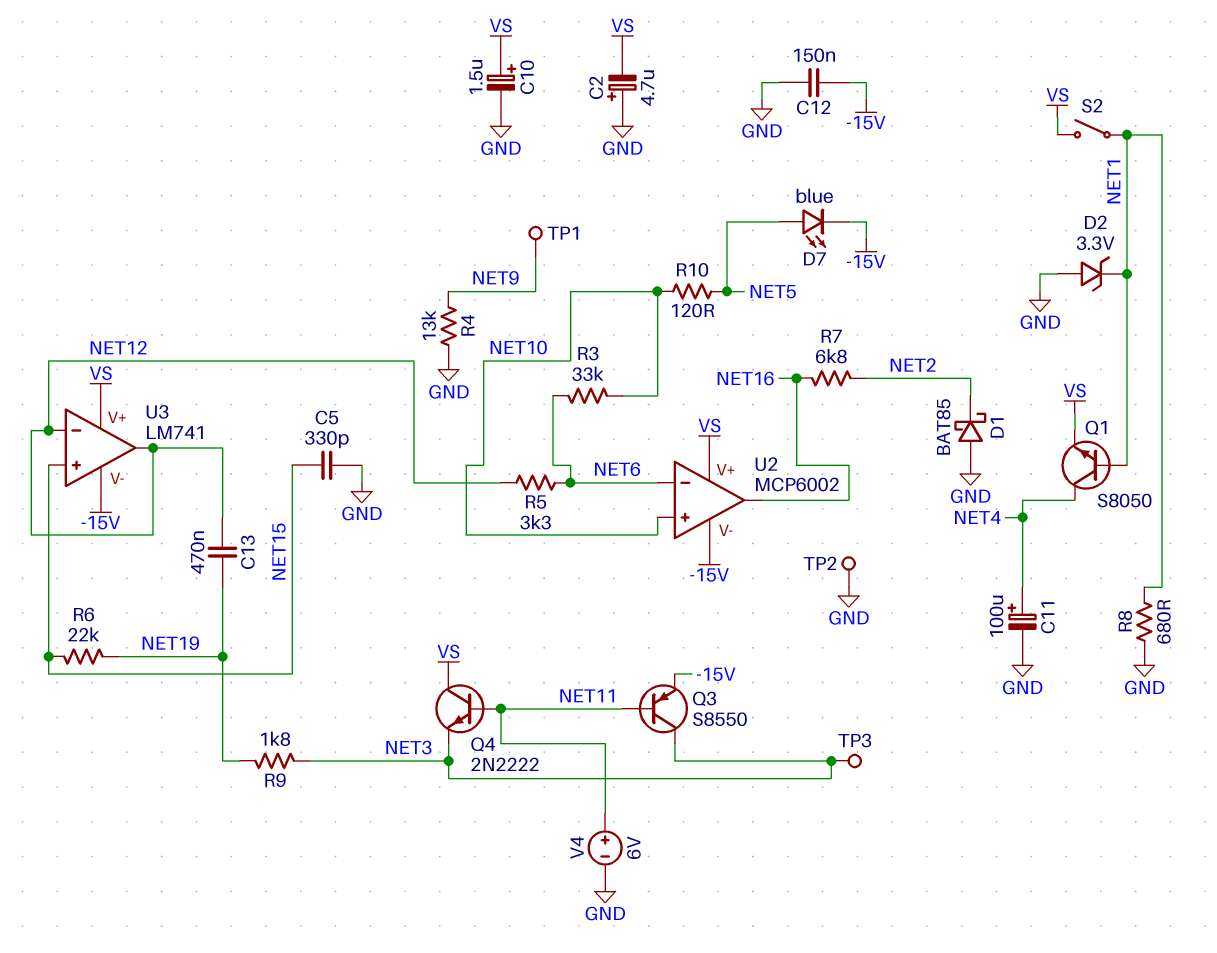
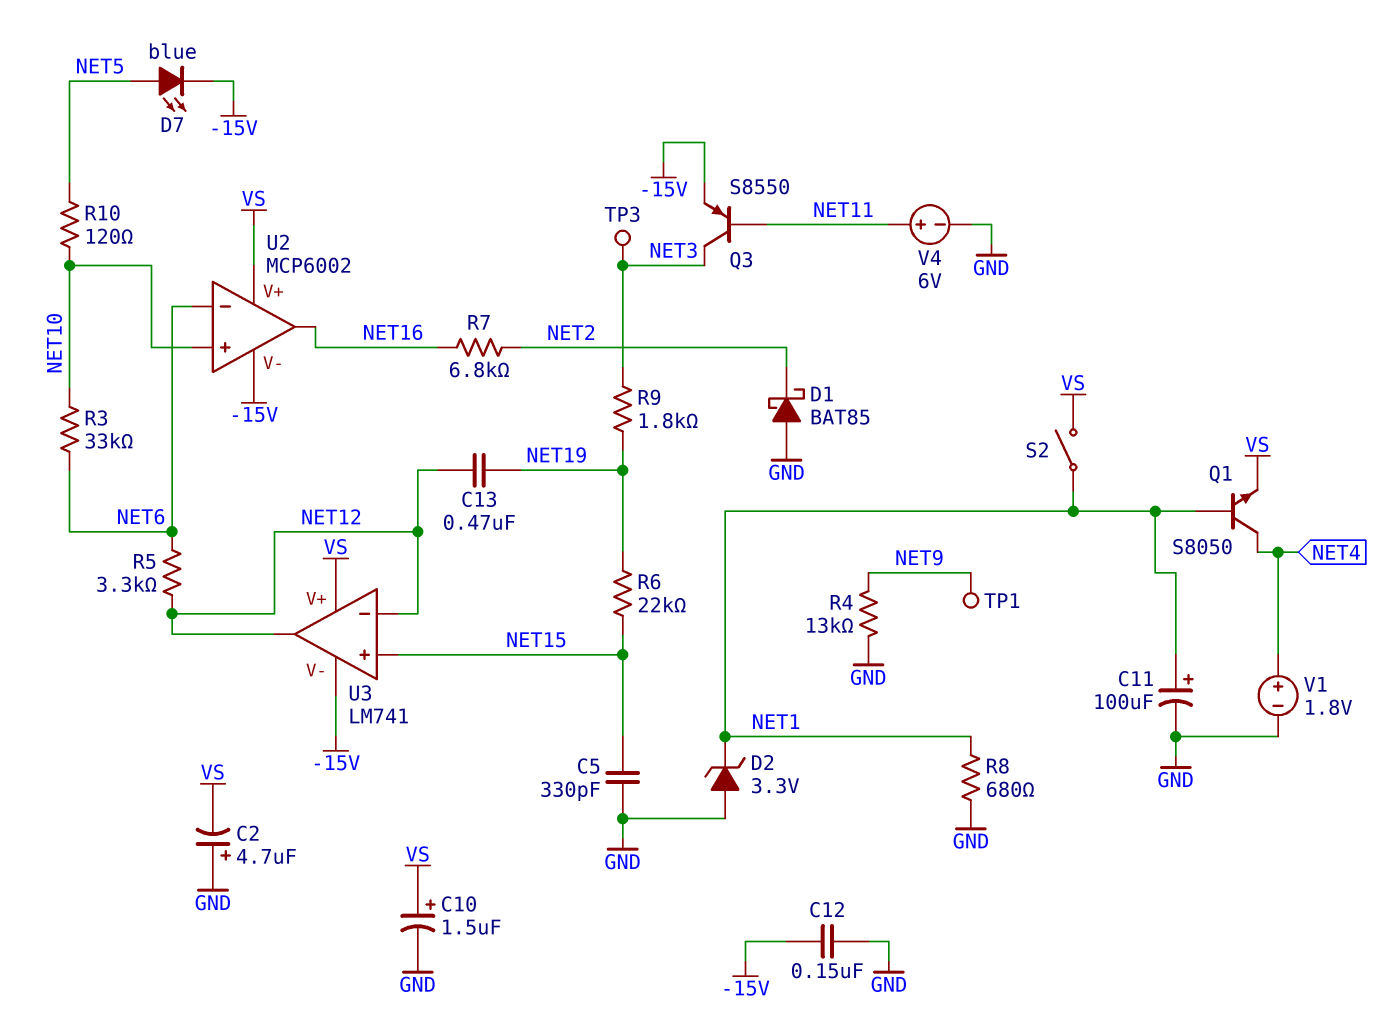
C11: 100uF (plus NET4, minus GND) -> 100uF (plus NET1, minus GND)
Q4: NPN 2N2222 (B NET11, C VS, E NET3) -> none
TP2: test point (GND) -> none
V1: none -> 1.8V (plus NET4, minus GND)

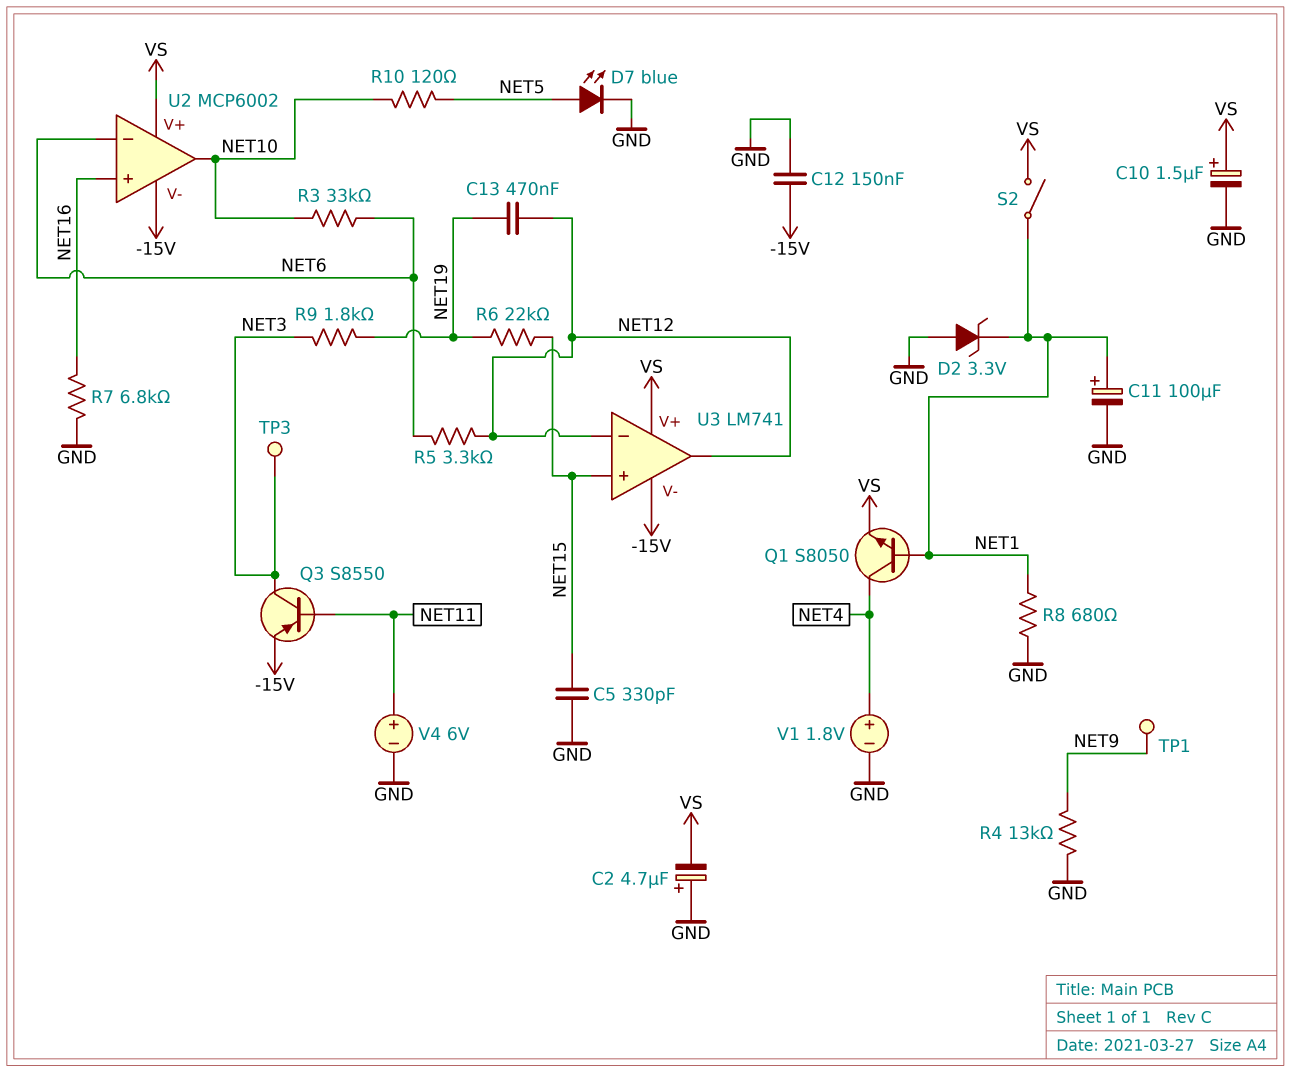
D1: schottky BAT85 (A GND, K NET2) -> none
D7: LED blue (A NET5, K -15V) -> LED blue (A NET5, K GND)
R7: 6.8k (NET2, NET16) -> 6.8k (GND, NET16)
U2 pin in+: NET10 -> NET16
U2 pin out: NET16 -> NET10

